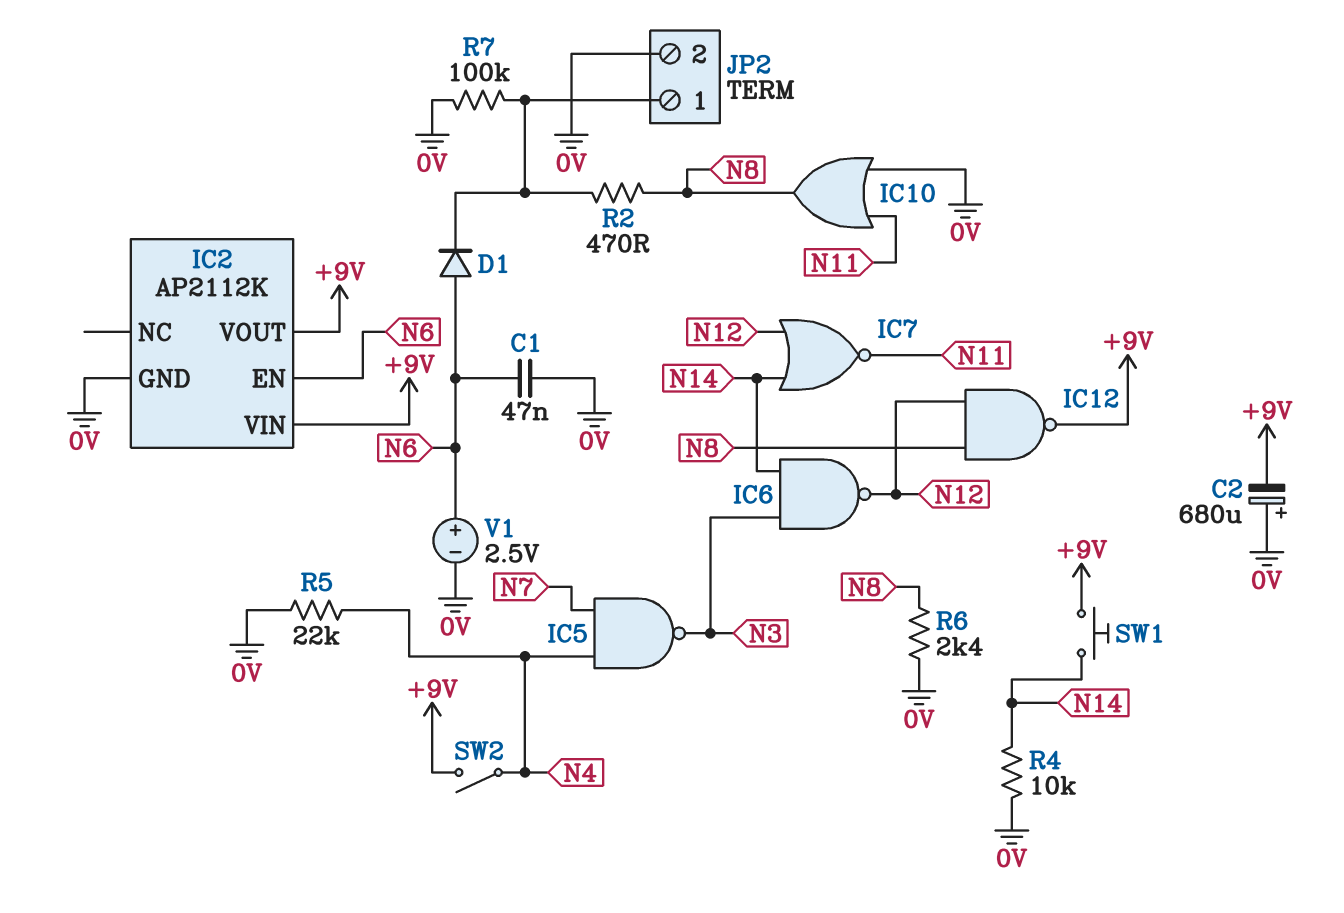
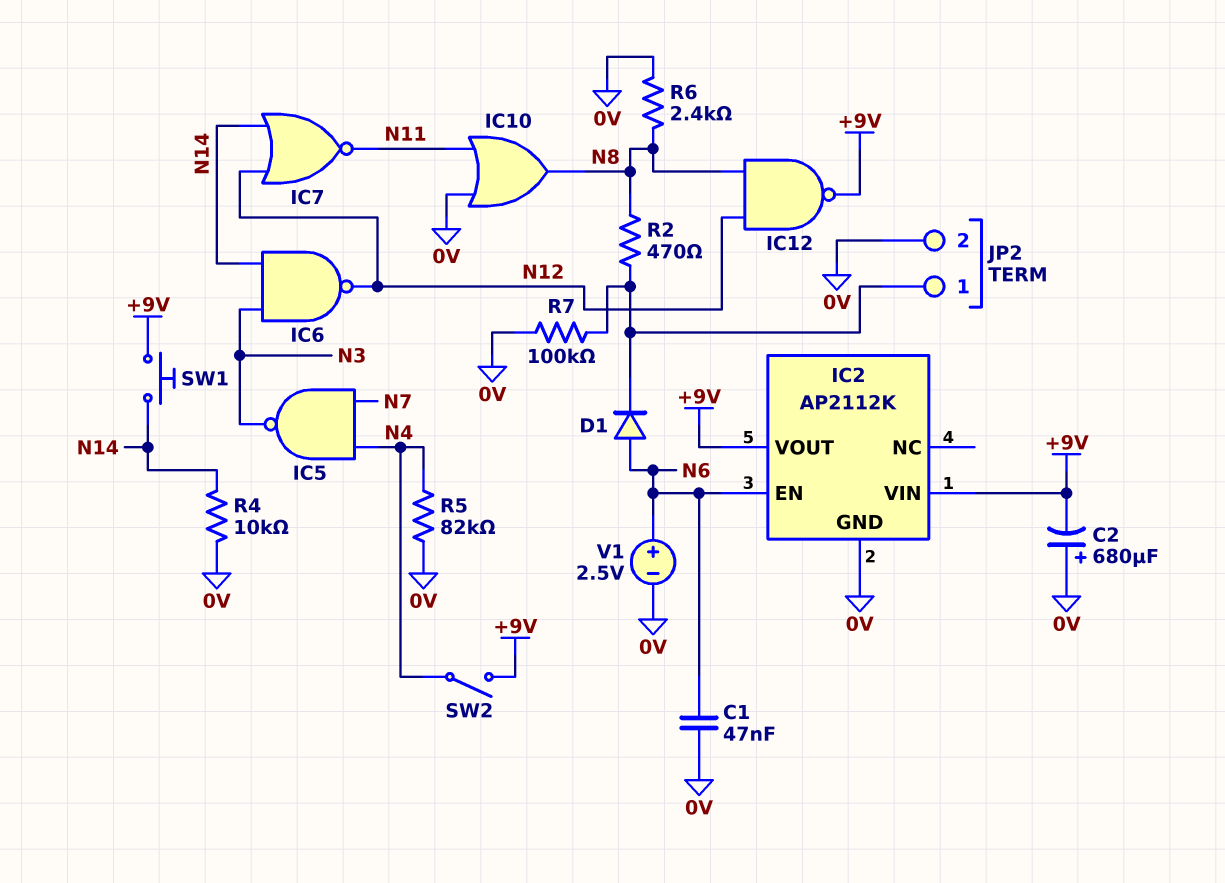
R5: 22k (0V, N4) -> 82k (0V, N4)

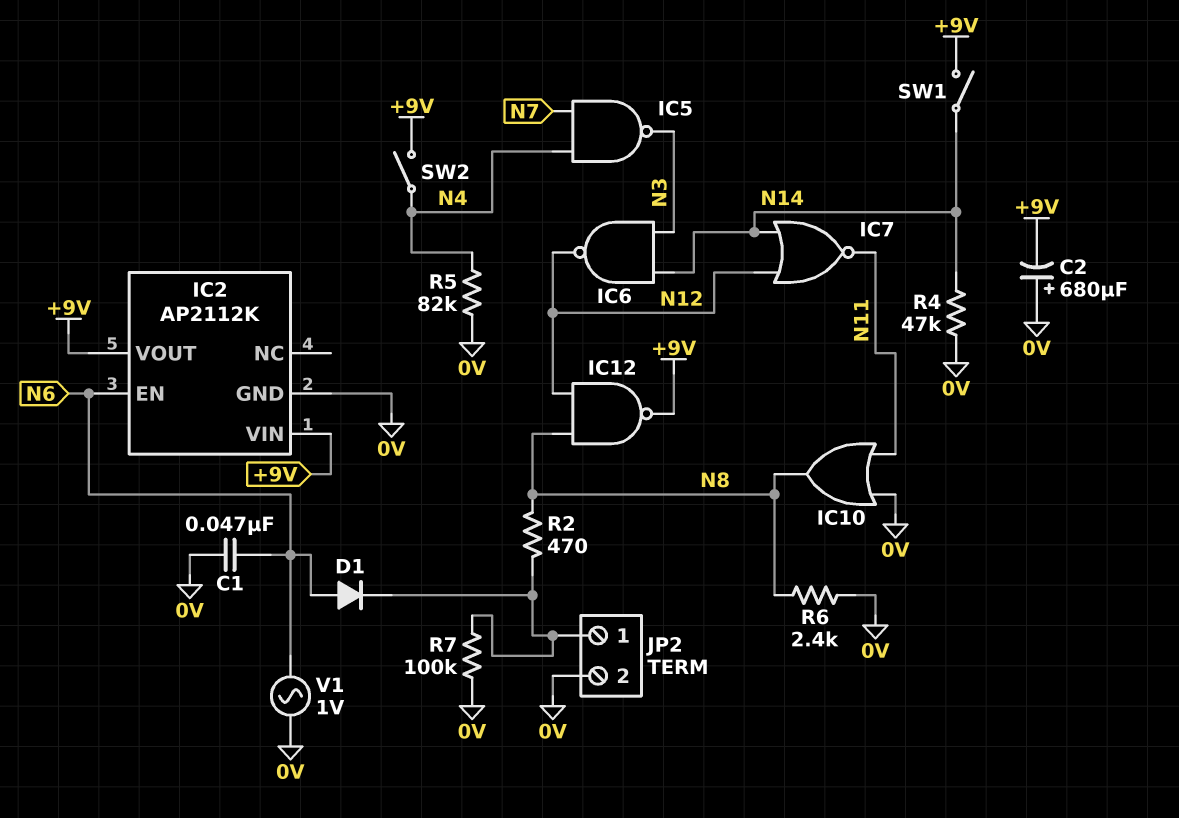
R4: 10k (0V, N14) -> 47k (0V, N14)
SW1: button (+9V, N14) -> switch (+9V, N14)
V1: 2.5V (plus N6, minus 0V) -> AC 1V (0V, N6)

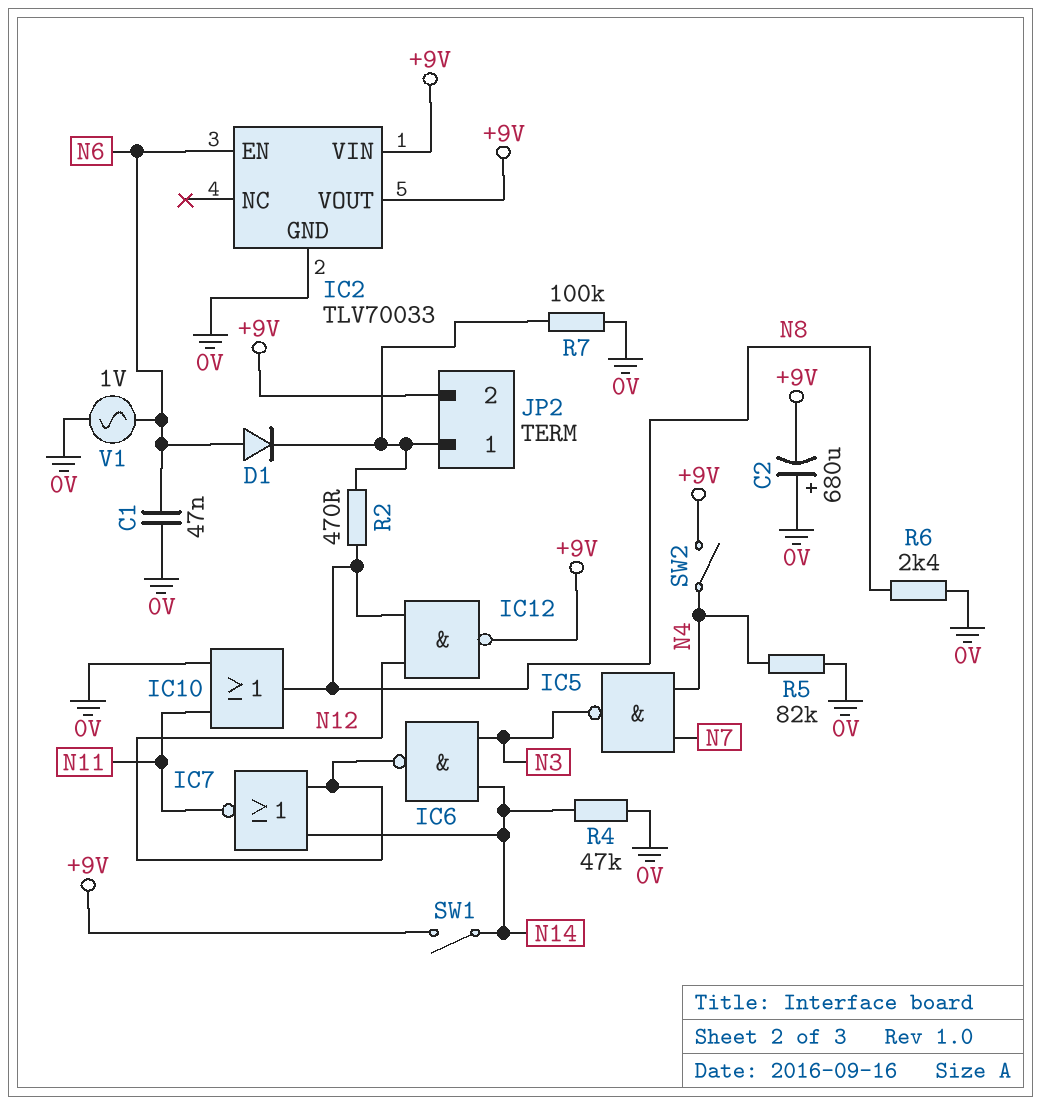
IC2: AP2112K -> TLV70033
JP2 pin 2: 0V -> +9V

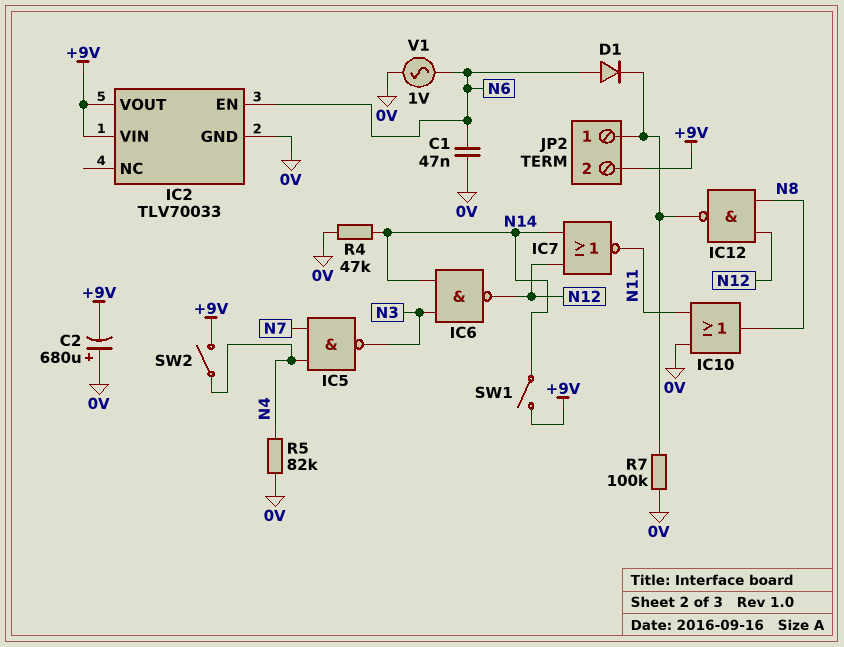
IC12: NAND (in N8, in N12, out +9V) -> NAND (in N8, in N12, out JP2/1)
R2: 470 (JP2/1, N8) -> none
R6: 2.4k (0V, N8) -> none

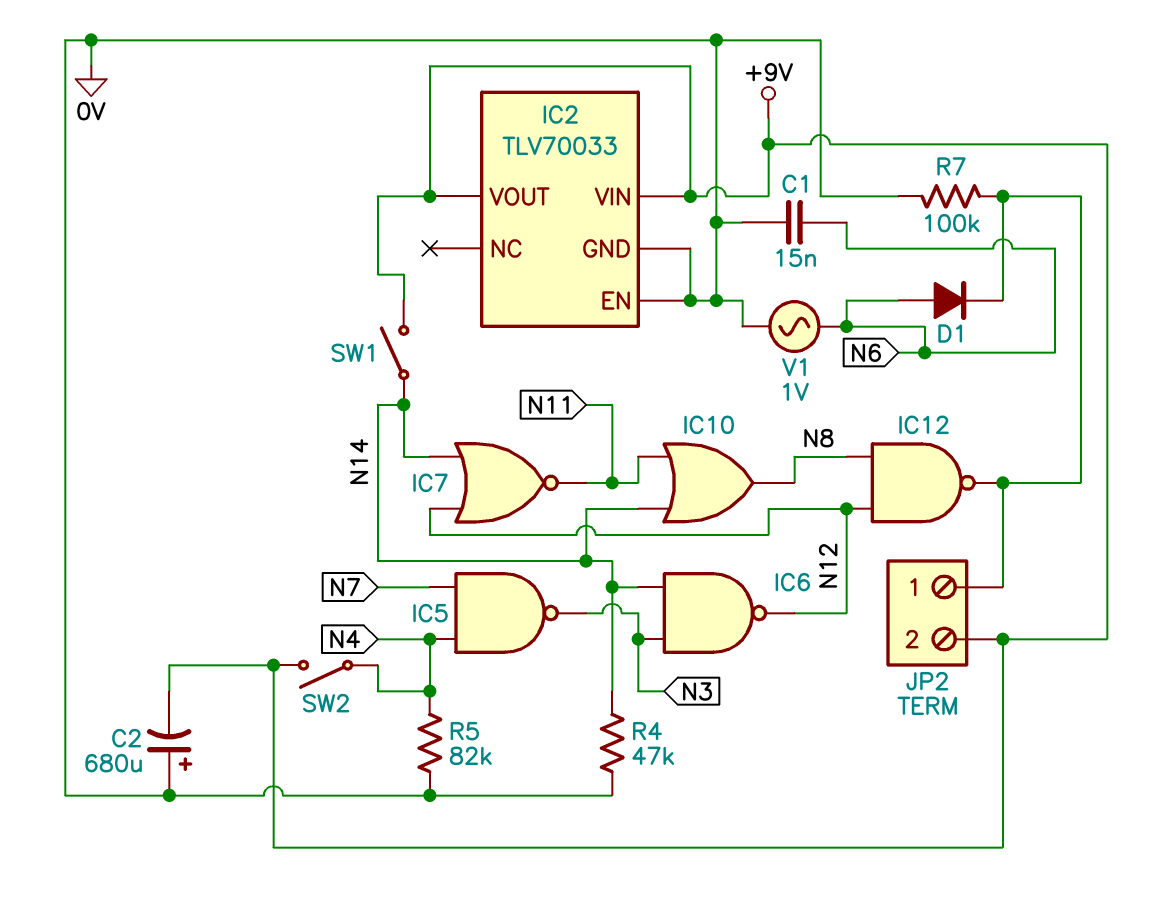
C1: 47nF (0V, N6) -> 15nF (0V, N6)
IC2 pin EN: N6 -> 0V
IC10: OR (in 0V, in N11, out N8) -> OR (in N11, in N14, out N8)

